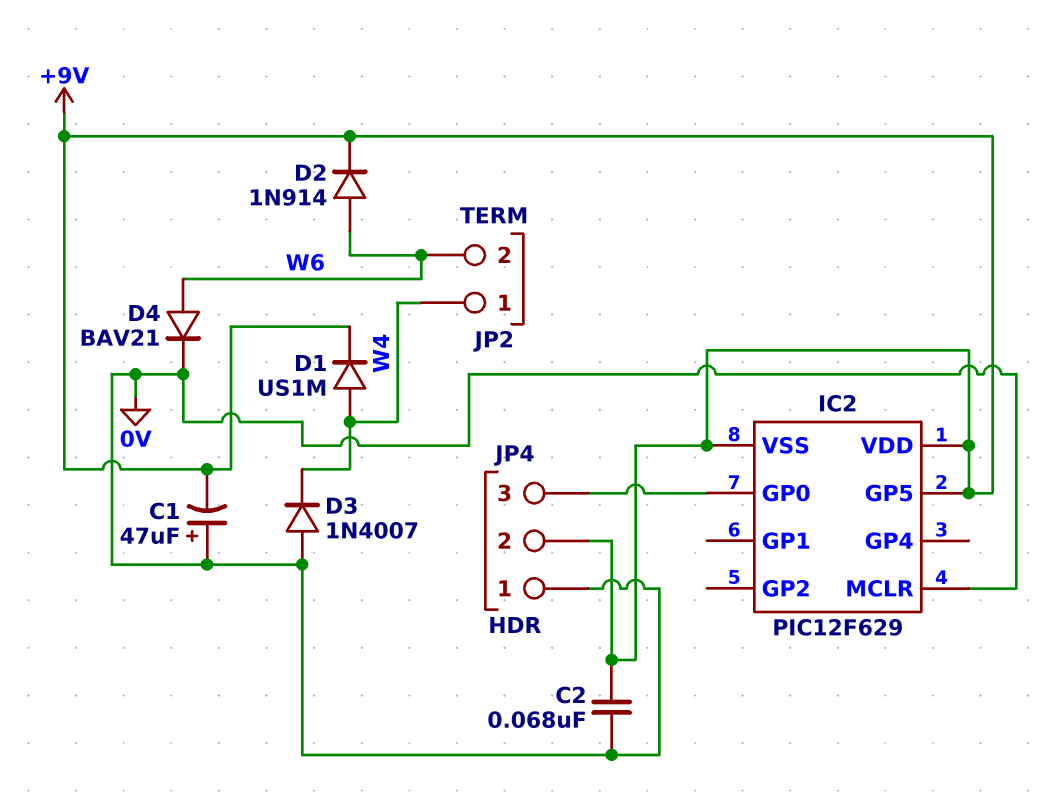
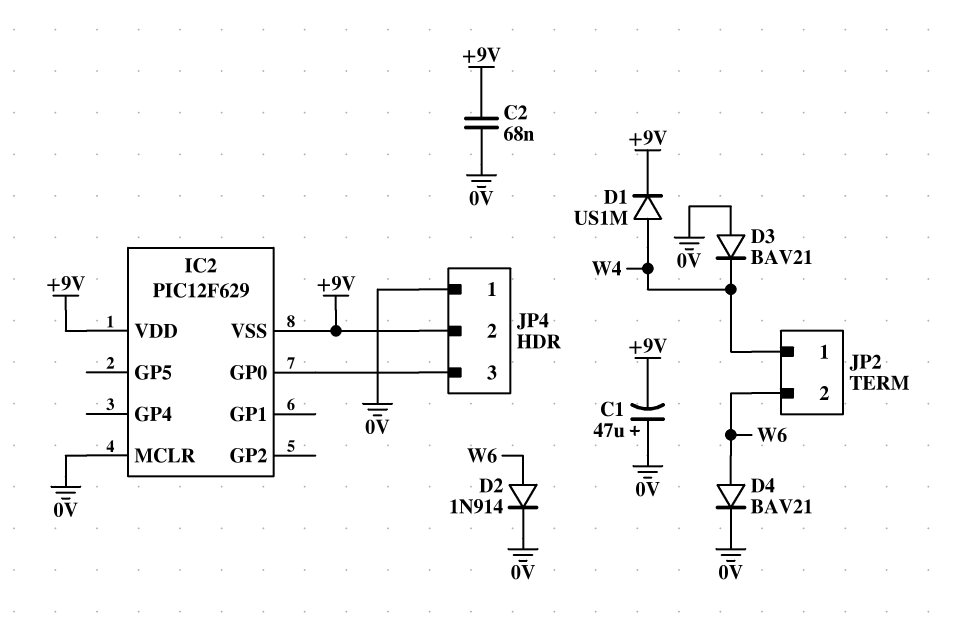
D2: diode 1N914 (A W6, K +9V) -> diode 1N914 (A W6, K 0V)
D3: diode 1N4007 (A 0V, K W4) -> diode BAV21 (A 0V, K W4)
IC2 pin GP5: +9V -> none

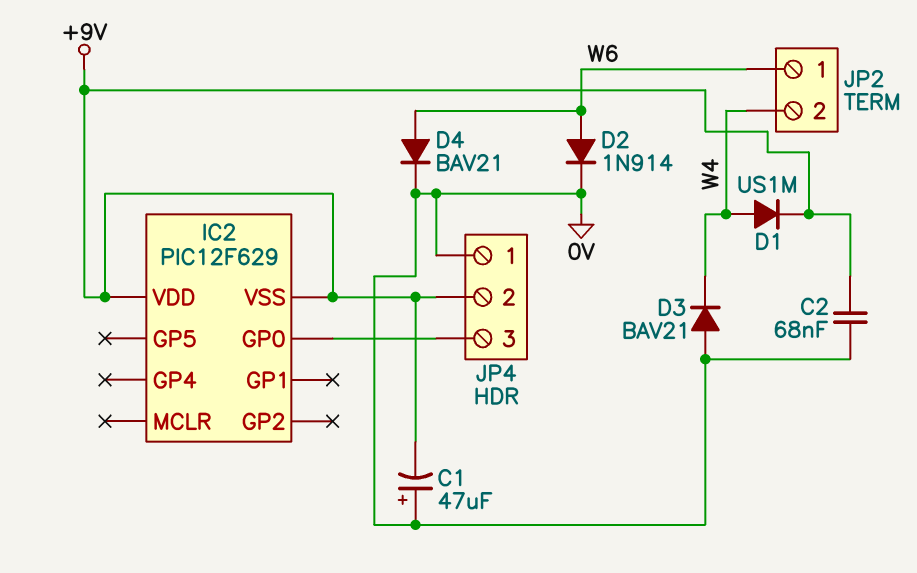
IC2 pin MCLR: 0V -> none
JP2 pin 1: W4 -> W6
JP2 pin 2: W6 -> W4

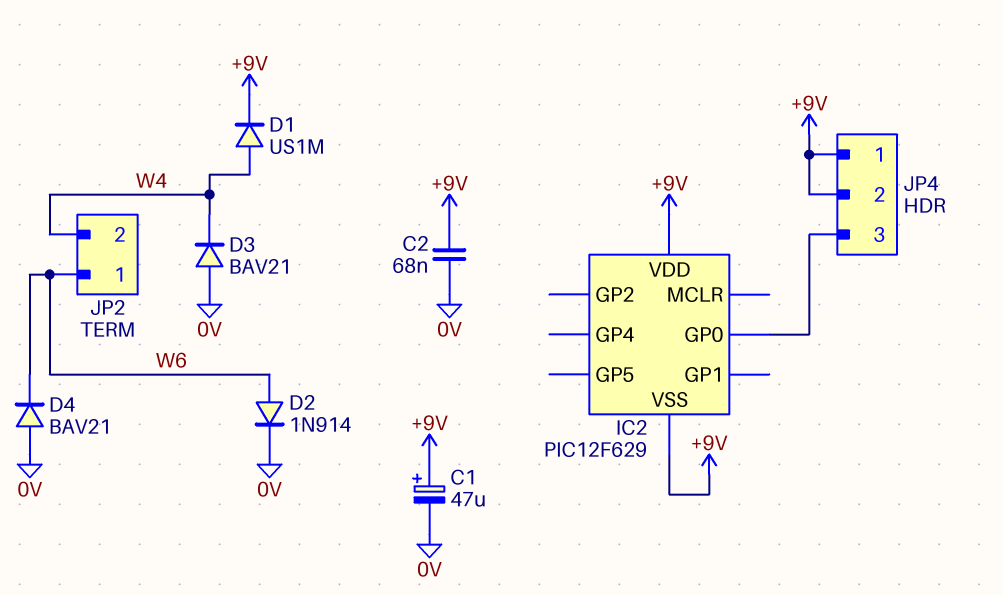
C1: 47uF (plus 0V, minus +9V) -> 47uF (plus +9V, minus 0V)
D4: diode BAV21 (A W6, K 0V) -> diode BAV21 (A 0V, K W6)
JP4 pin 1: 0V -> +9V

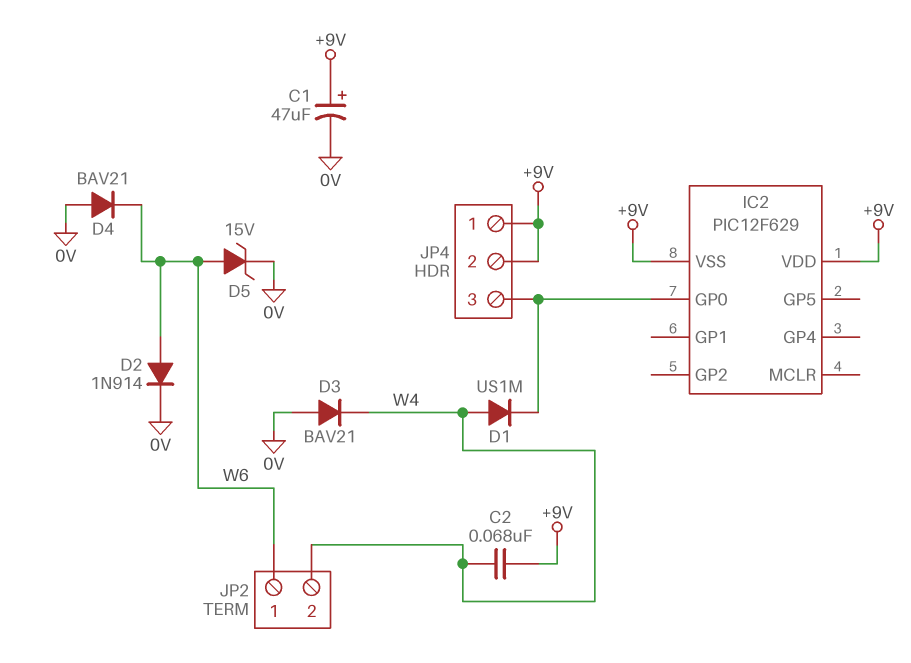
C2: 68nF (+9V, 0V) -> 68nF (+9V, W4)
D1: diode US1M (A W4, K +9V) -> diode US1M (A W4, K IC2/GP0)
D5: none -> zener 15V (A W6, K 0V)

